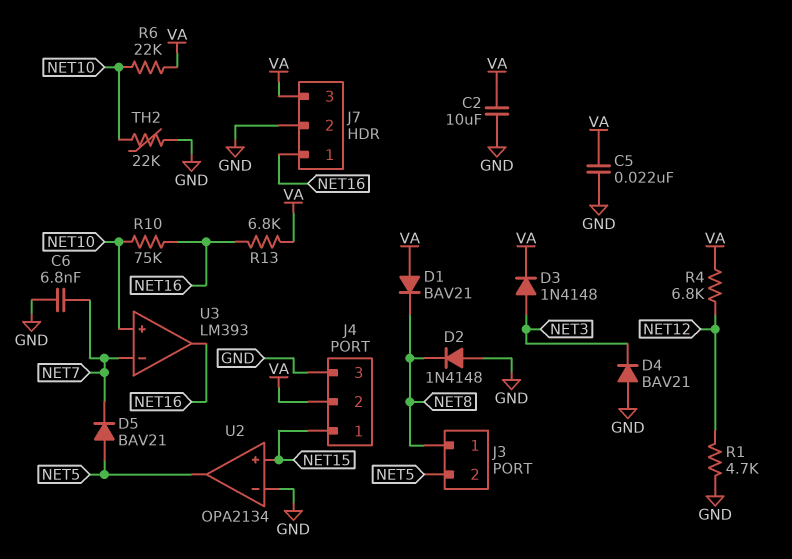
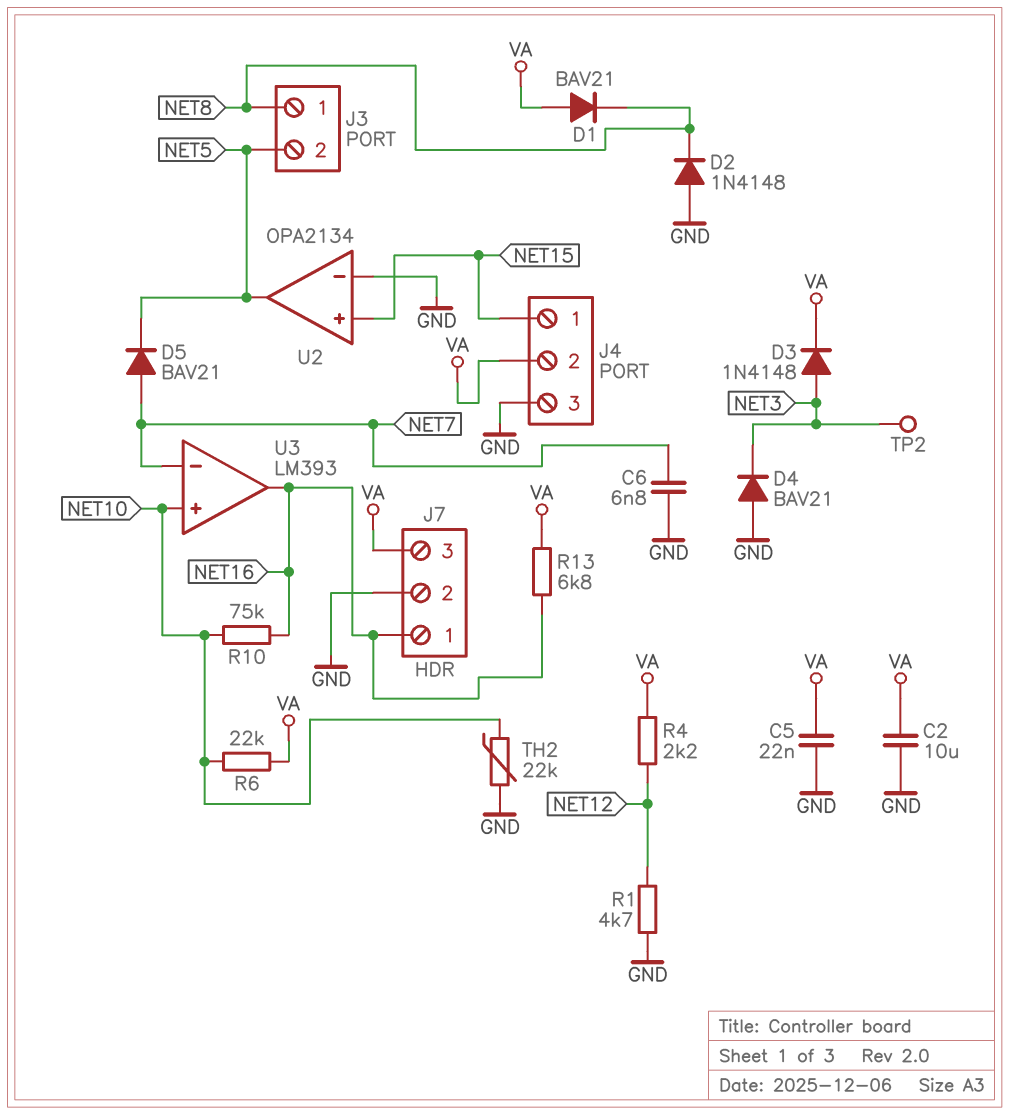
D5: diode BAV21 (A NET5, K NET7) -> diode BAV21 (A NET7, K NET5)
R4: 6.8k (NET12, VA) -> 2.2k (NET12, VA)
TP2: none -> test point (NET3)

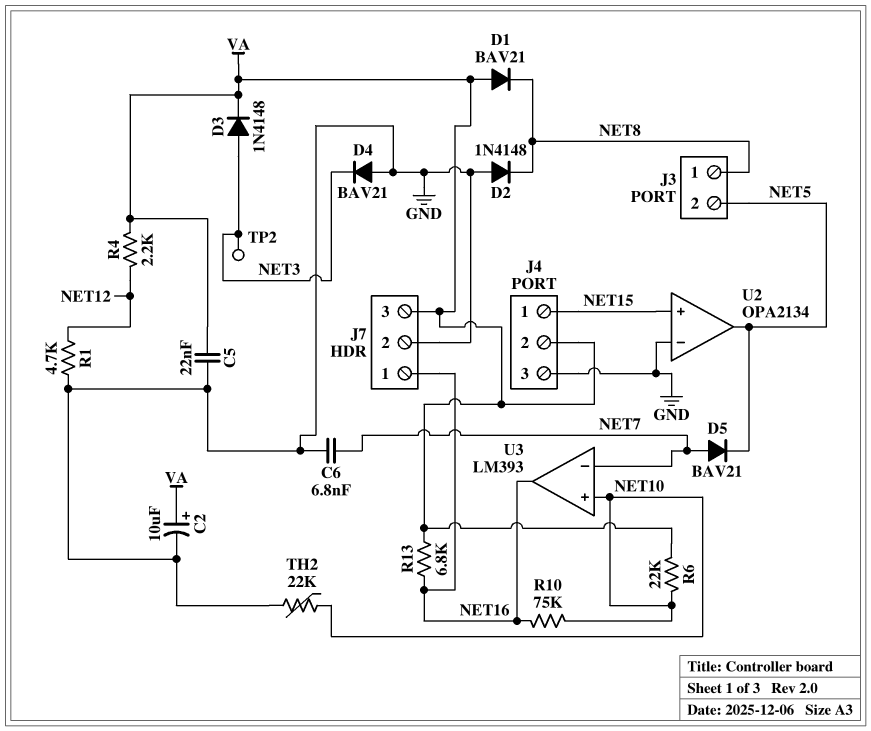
C2: 10uF (GND, VA) -> 10uF (plus VA, minus GND)

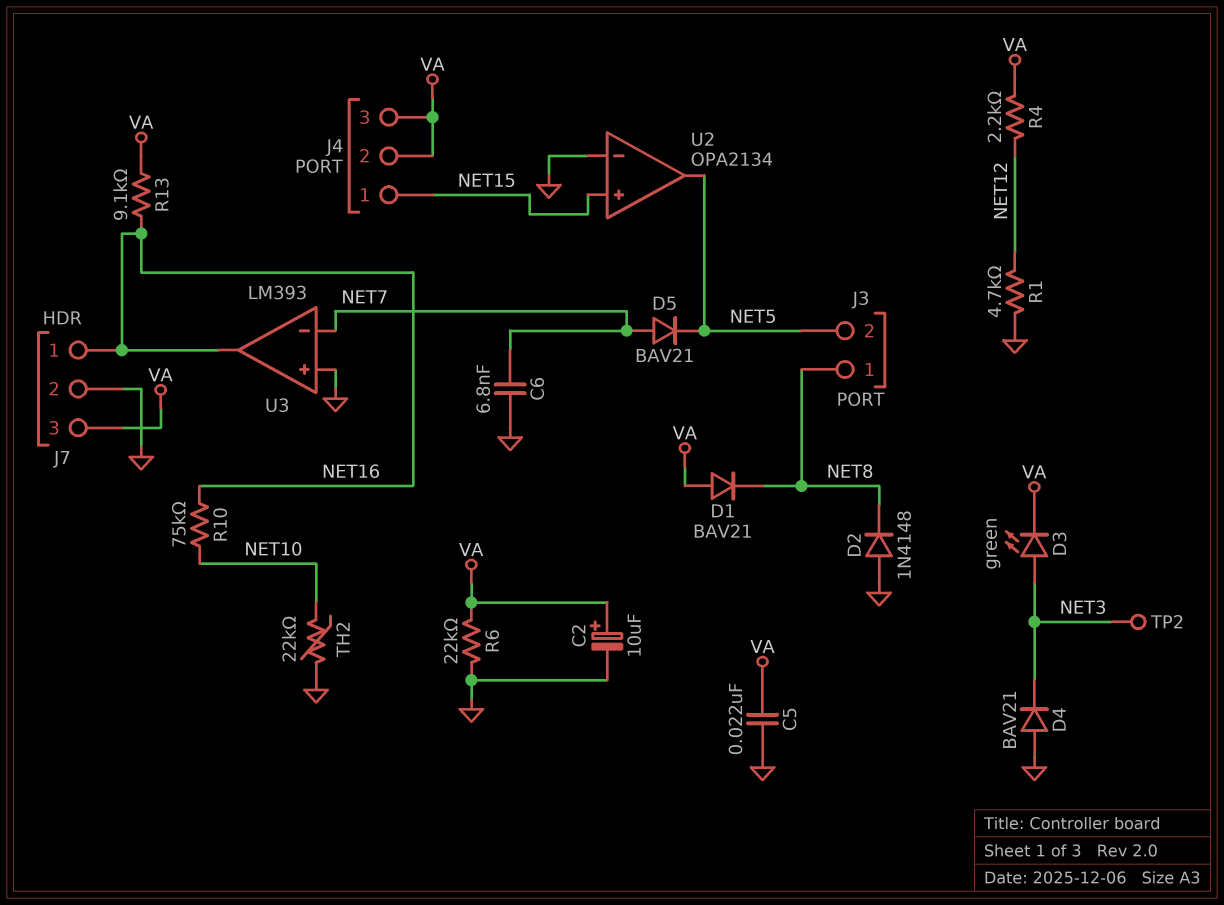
D3: diode 1N4148 (A NET3, K VA) -> LED green (A NET3, K VA)
J4 pin 3: GND -> VA
R6: 22k (NET10, VA) -> 22k (GND, VA)
R13: 6.8k (NET16, VA) -> 9.1k (NET16, VA)
U3 pin in+: NET10 -> GND

